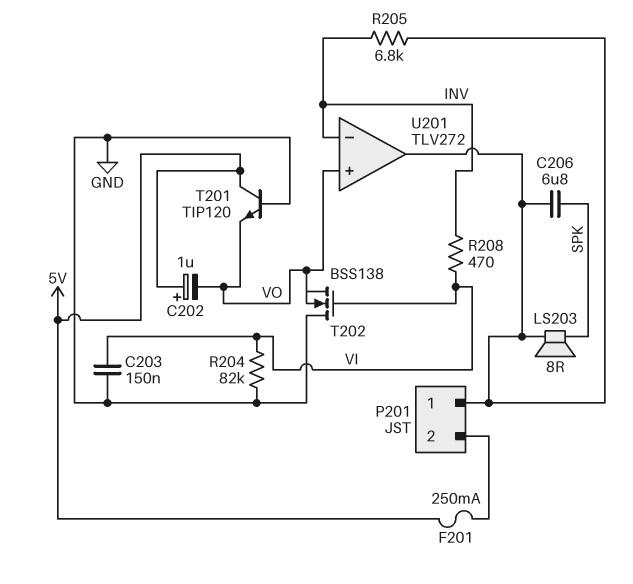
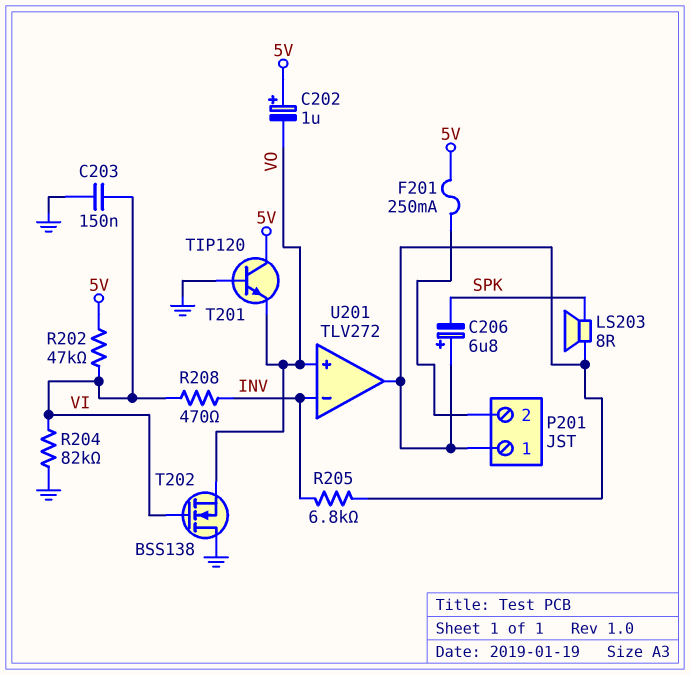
C206: 6.8uF (P201/1, SPK) -> 6.8uF (plus P201/1, minus SPK)
R202: none -> 47k (5V, VI)

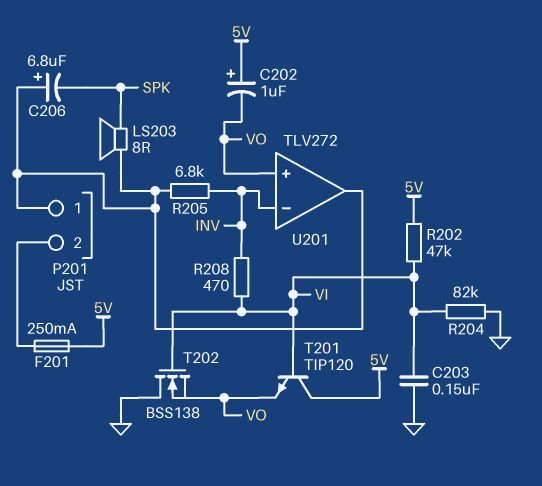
T201: NPN TIP120 (B GND, C 5V, E VO) -> NPN TIP120 (B VI, C 5V, E VO)

